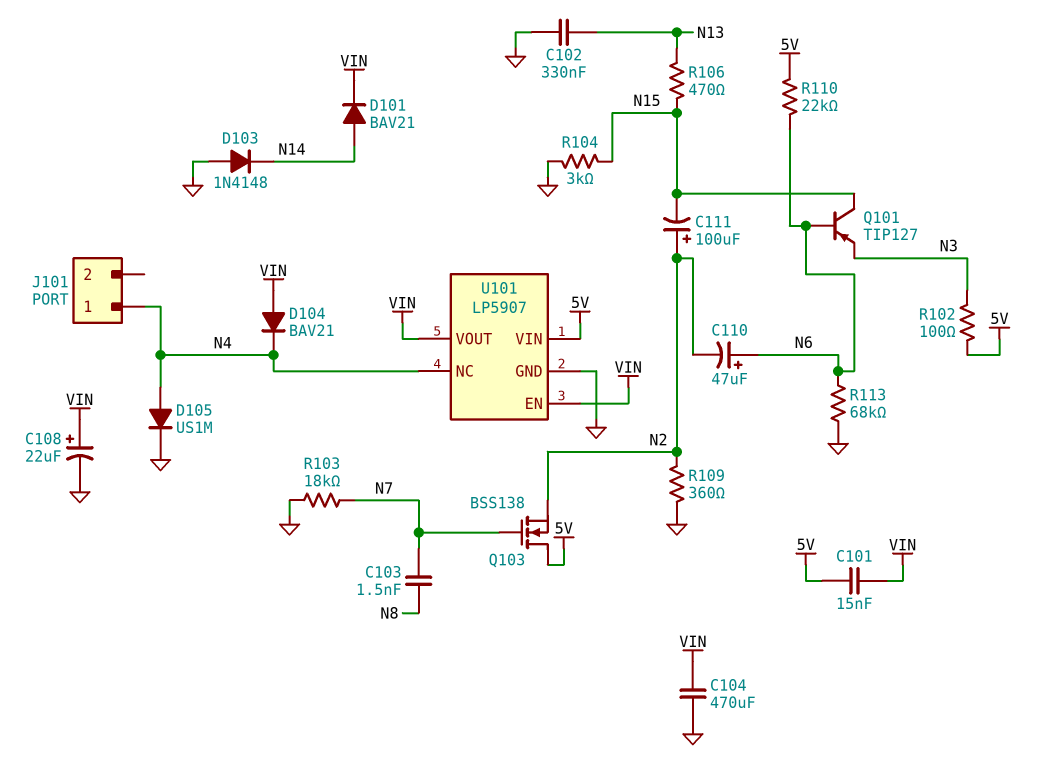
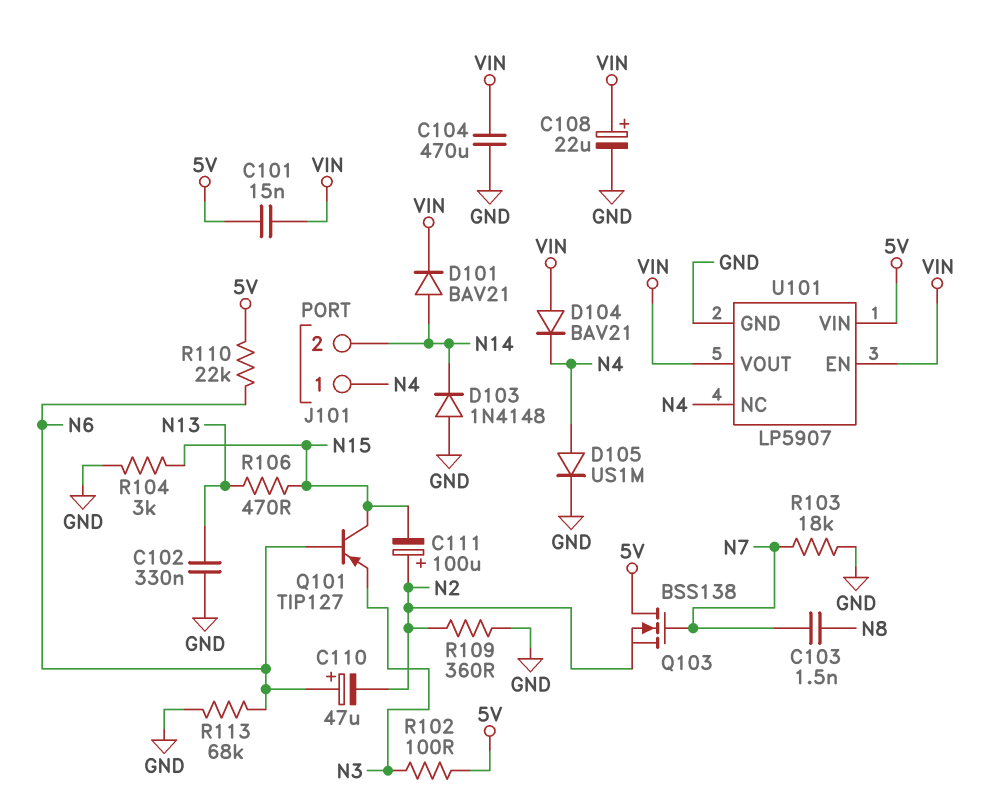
J101 pin 2: none -> N14

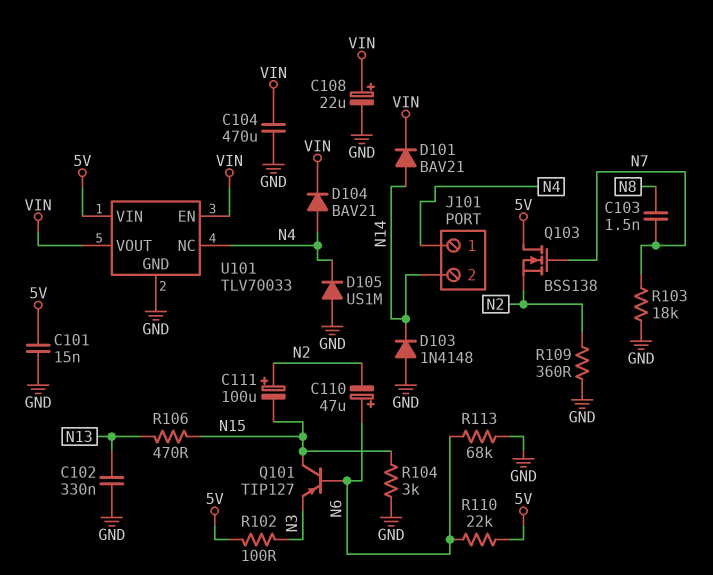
C101: 15nF (5V, VIN) -> 15nF (5V, GND)
D104: diode BAV21 (A VIN, K N4) -> diode BAV21 (A N4, K VIN)
D105: diode US1M (A N4, K GND) -> diode US1M (A GND, K N4)
U101: LP5907 -> TLV70033

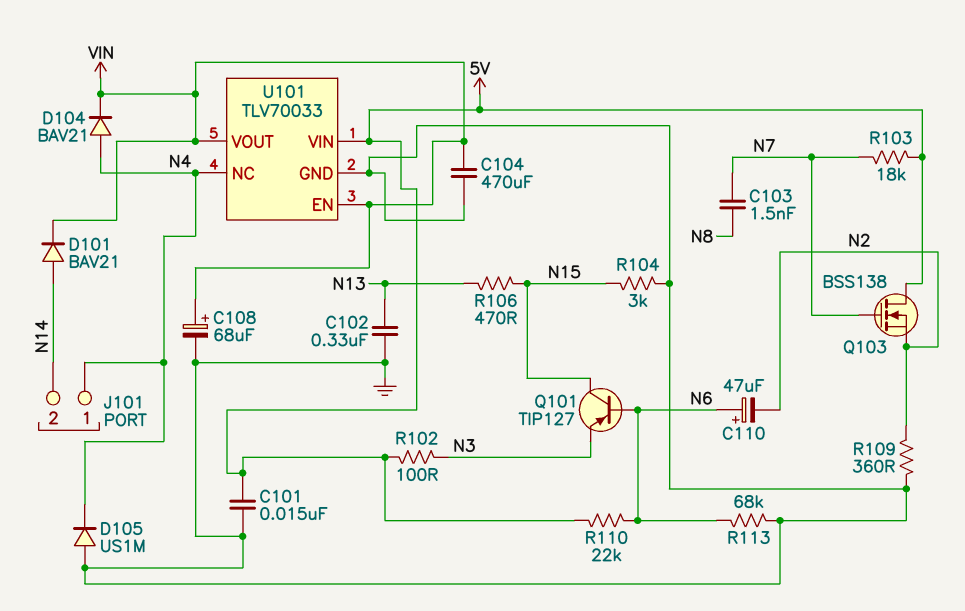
C108: 22uF (plus VIN, minus GND) -> 68uF (plus VIN, minus GND)
C111: 100uF (plus N2, minus N15) -> none
D103: diode 1N4148 (A GND, K N14) -> none
R103: 18k (GND, N7) -> 18k (5V, N7)

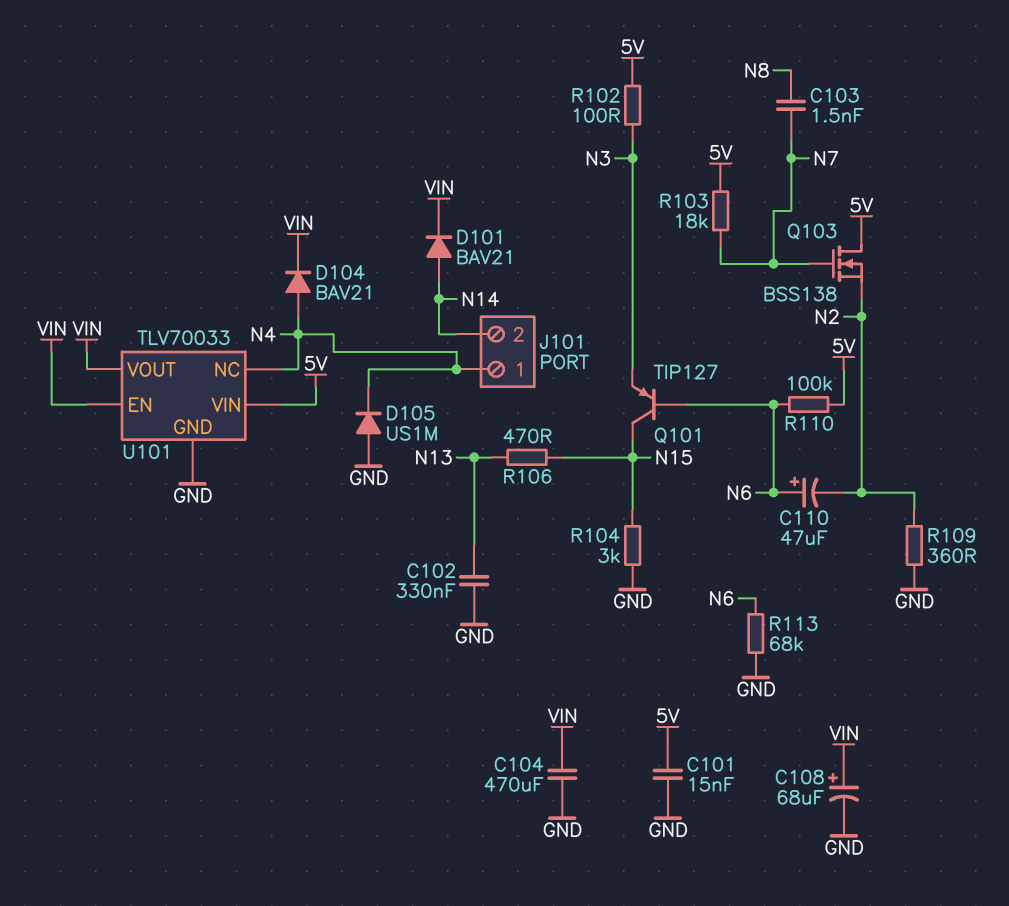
R110: 22k (5V, N6) -> 100k (5V, N6)

